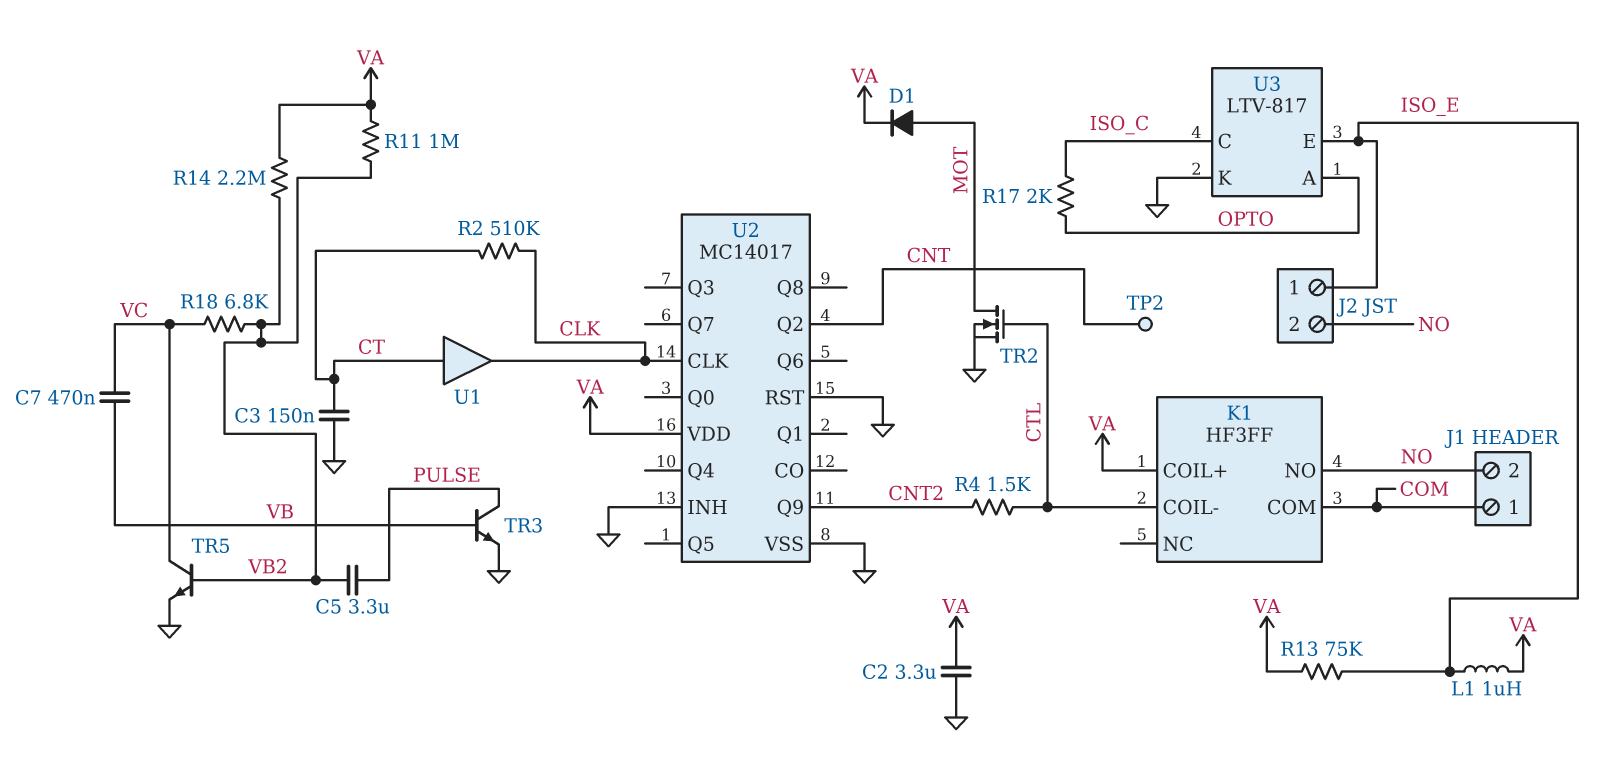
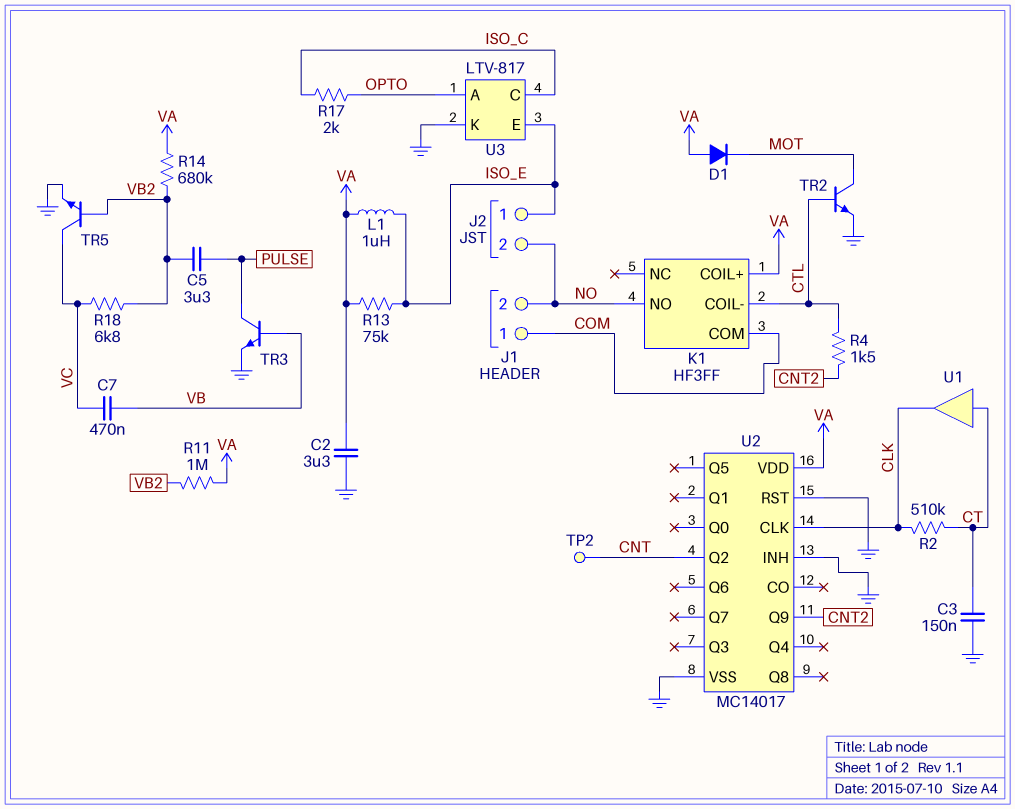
D1: diode (A MOT, K VA) -> diode (A VA, K MOT)
R14: 2.2M (VA, VB2) -> 680k (VA, VB2)
TR2: NMOS (G CTL, D MOT, S GND) -> NPN (B CTL, C MOT, E GND)

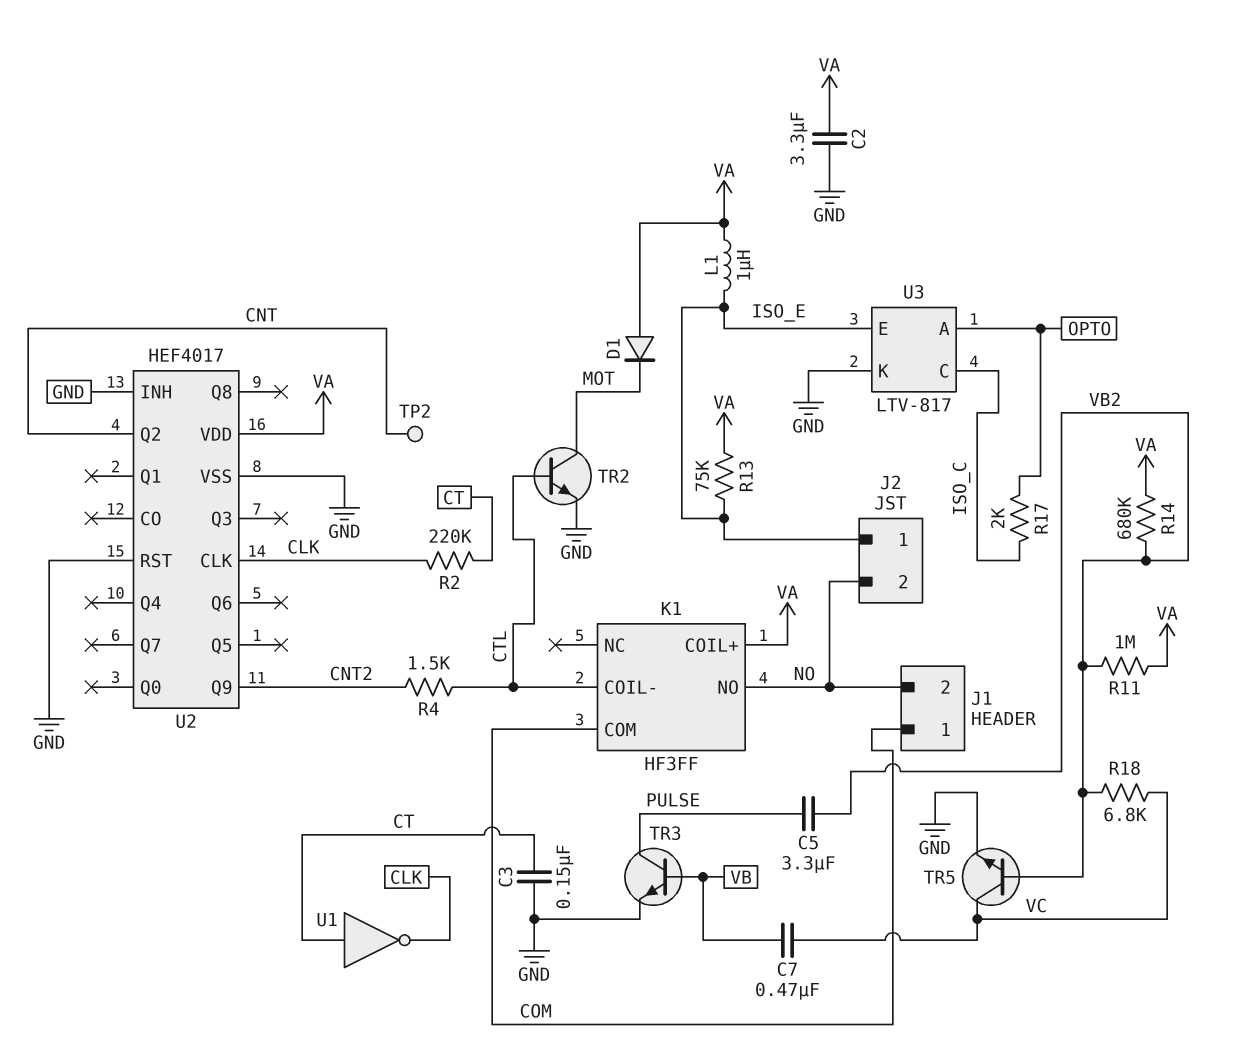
R2: 510k (CLK, CT) -> 220k (CLK, CT)
U1: buffer (in CT, out CLK) -> NOT (in CT, out CLK)
U2: MC14017 -> HEF4017

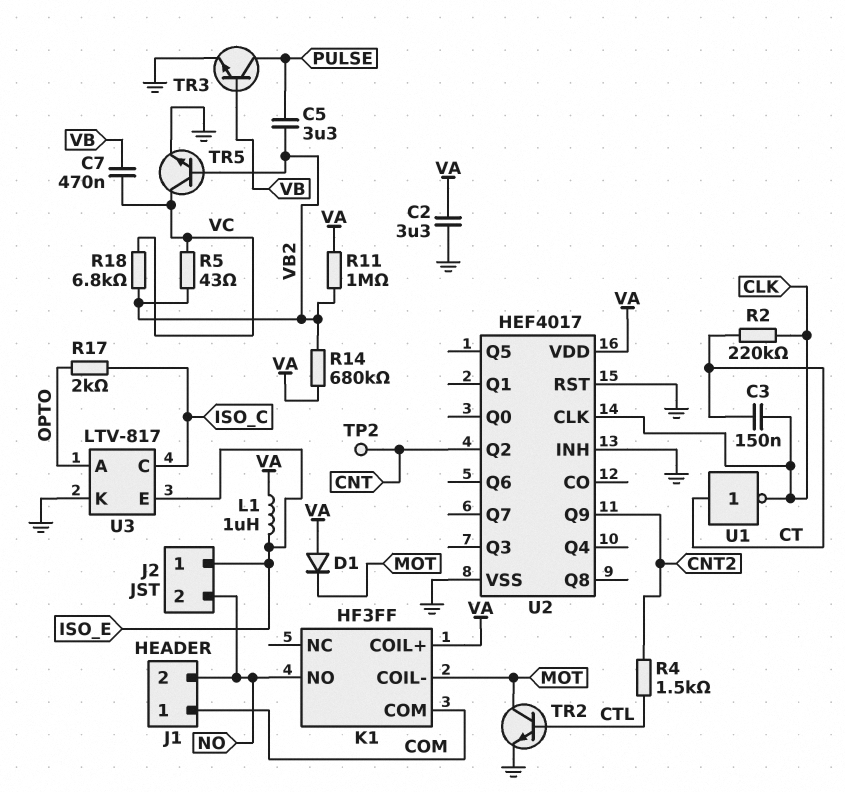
C3: 150nF (CT, GND) -> 150nF (CLK, CT)
K1 pin COIL-: CTL -> MOT
R5: none -> 43 (VB2, VC)
R13: 75k (ISO_E, VA) -> none

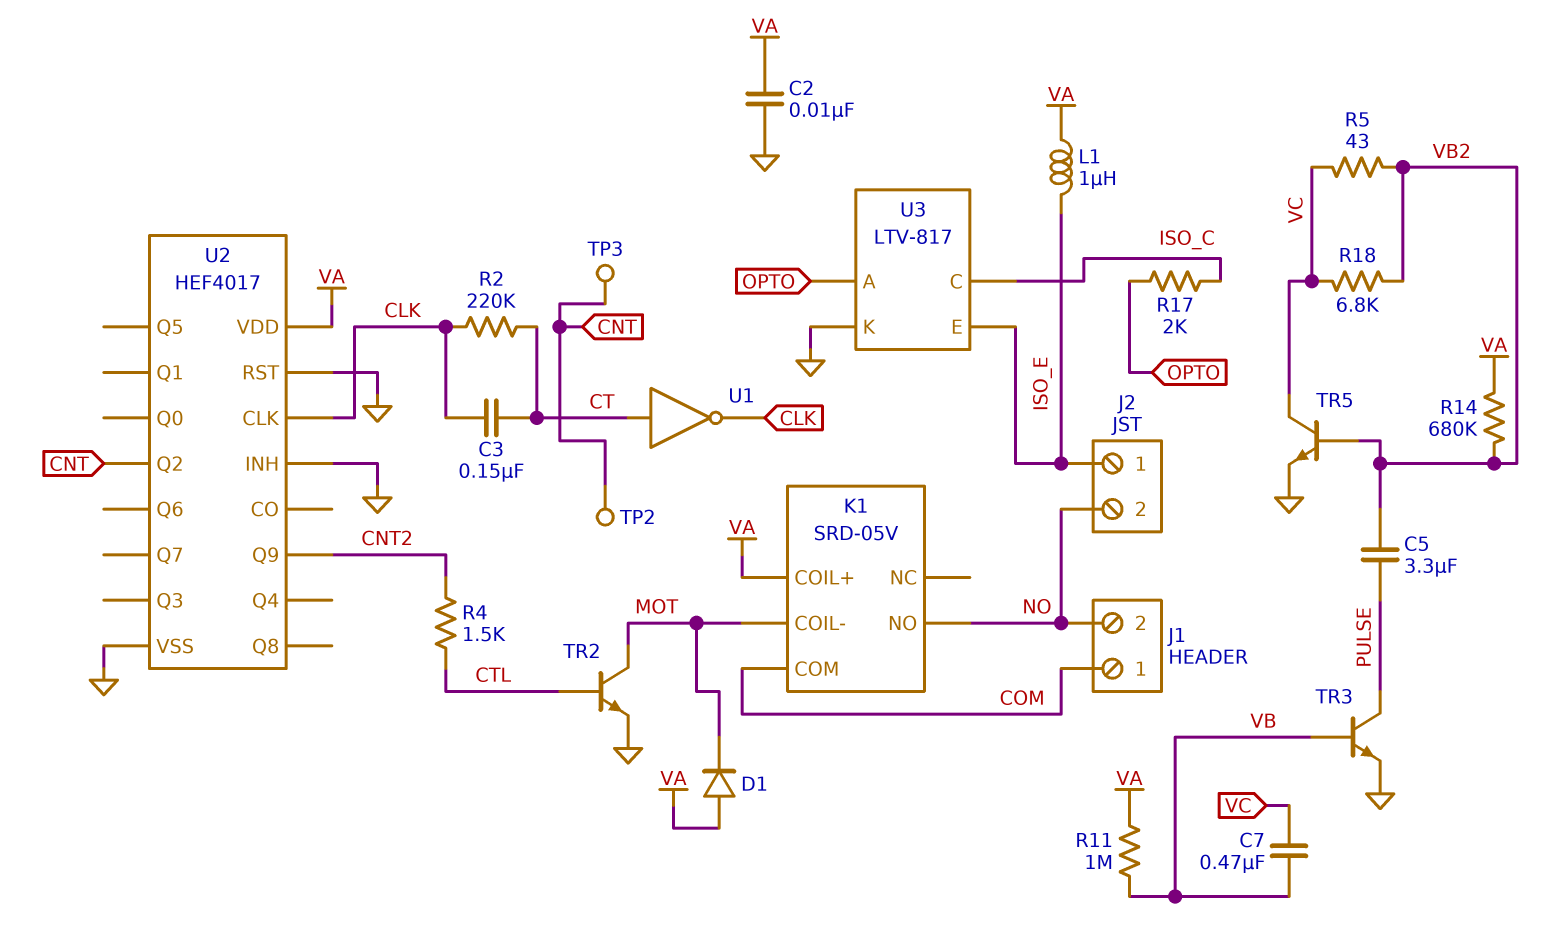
C2: 3.3uF (GND, VA) -> 10nF (GND, VA)
K1: HF3FF -> SRD-05V
R11: 1M (VA, VB2) -> 1M (VA, VB)
TP3: none -> test point (CNT)

